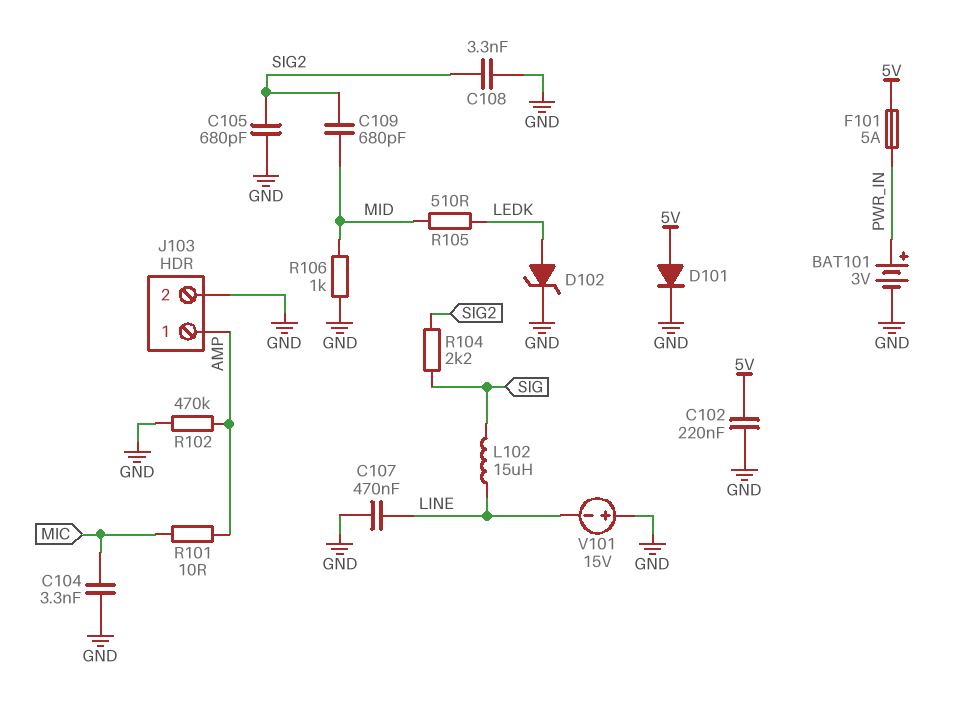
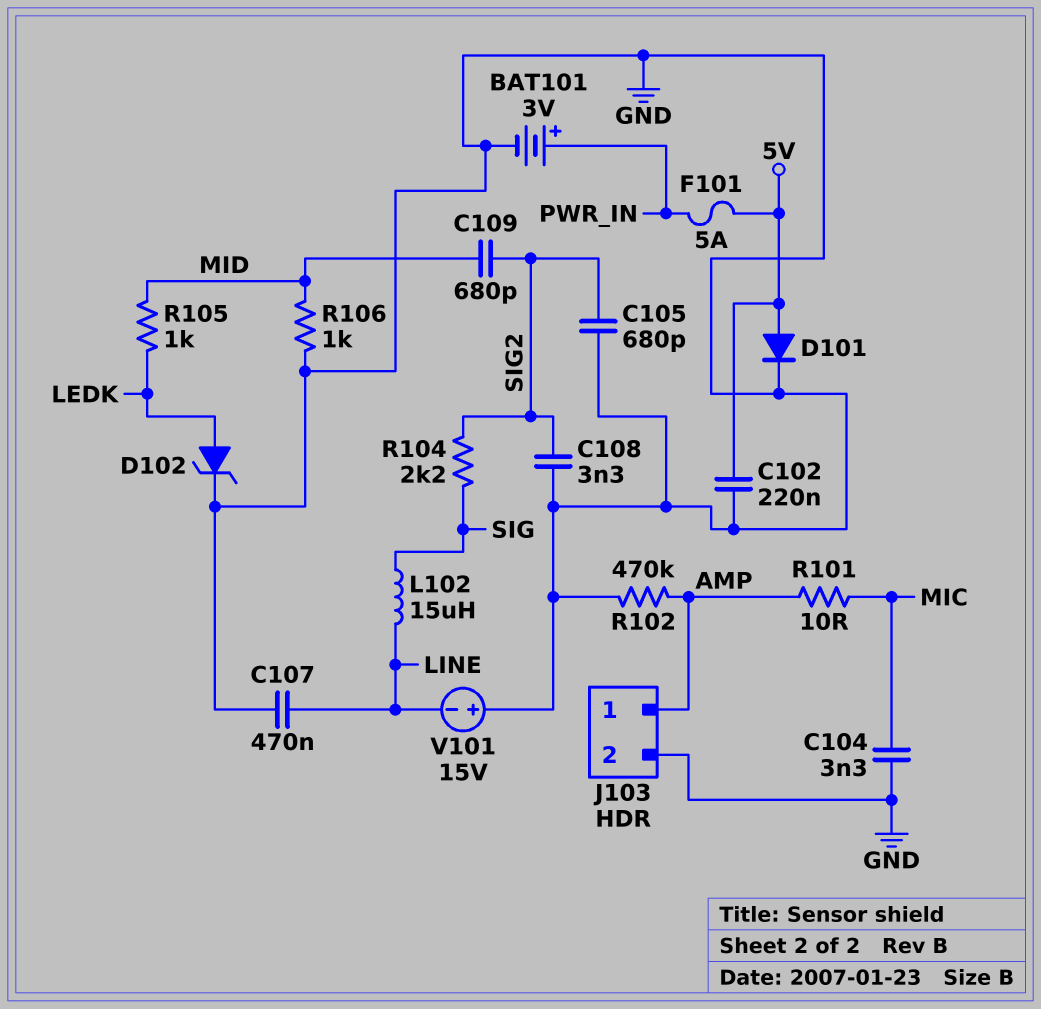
R105: 510 (LEDK, MID) -> 1k (LEDK, MID)

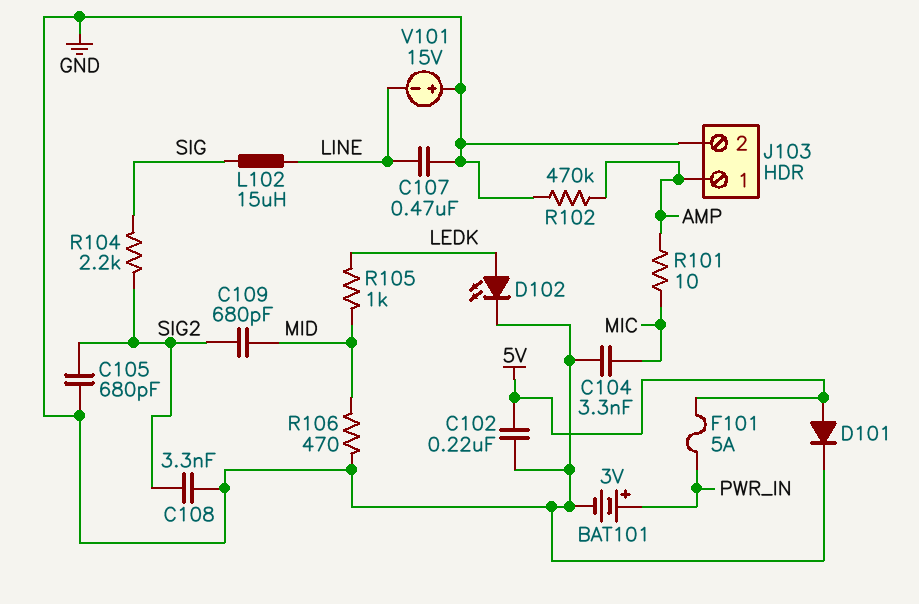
D102: zener (A LEDK, K GND) -> LED (A LEDK, K GND)
R106: 1k (GND, MID) -> 470 (GND, MID)

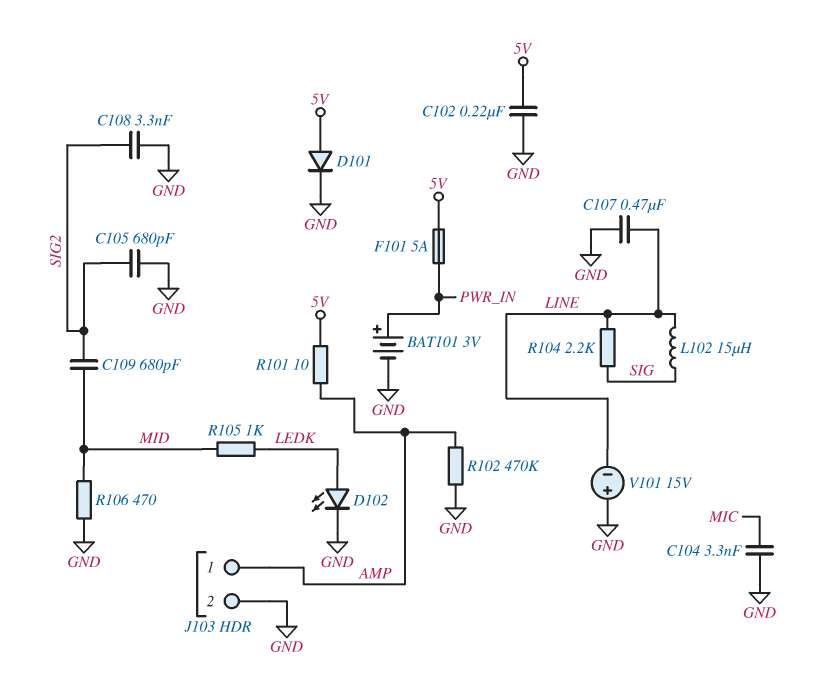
R101: 10 (AMP, MIC) -> 10 (5V, AMP)
R104: 2.2k (SIG, SIG2) -> 2.2k (LINE, SIG)

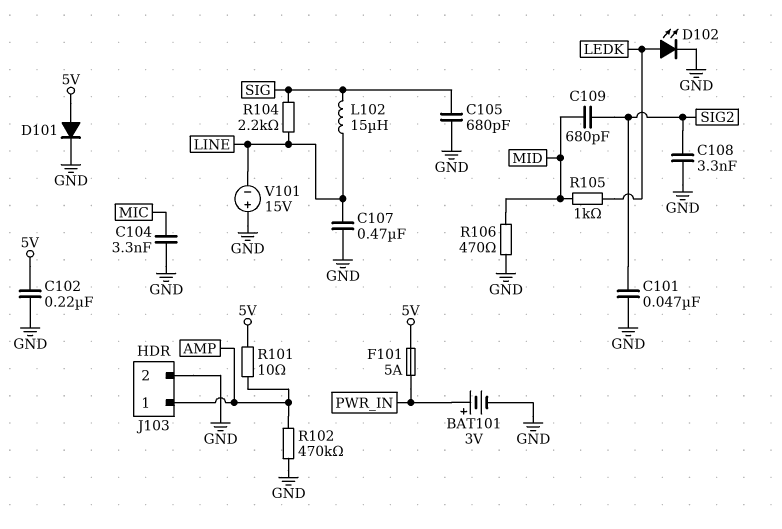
C101: none -> 47nF (GND, SIG2)
C105: 680pF (GND, SIG2) -> 680pF (GND, SIG)

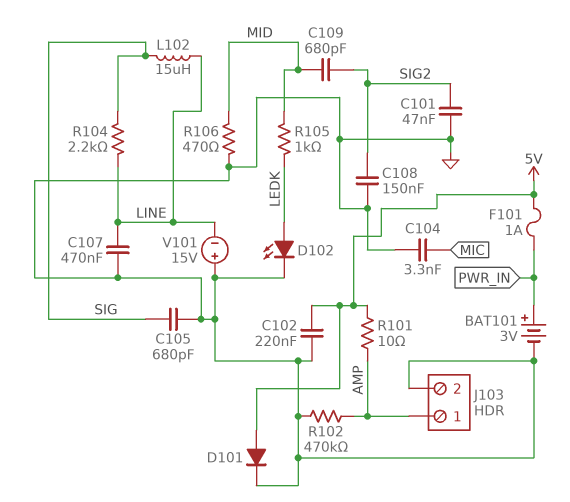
C108: 3.3nF (GND, SIG2) -> 150nF (GND, SIG2)
F101: 5A (5V, PWR_IN) -> 1A (5V, PWR_IN)

